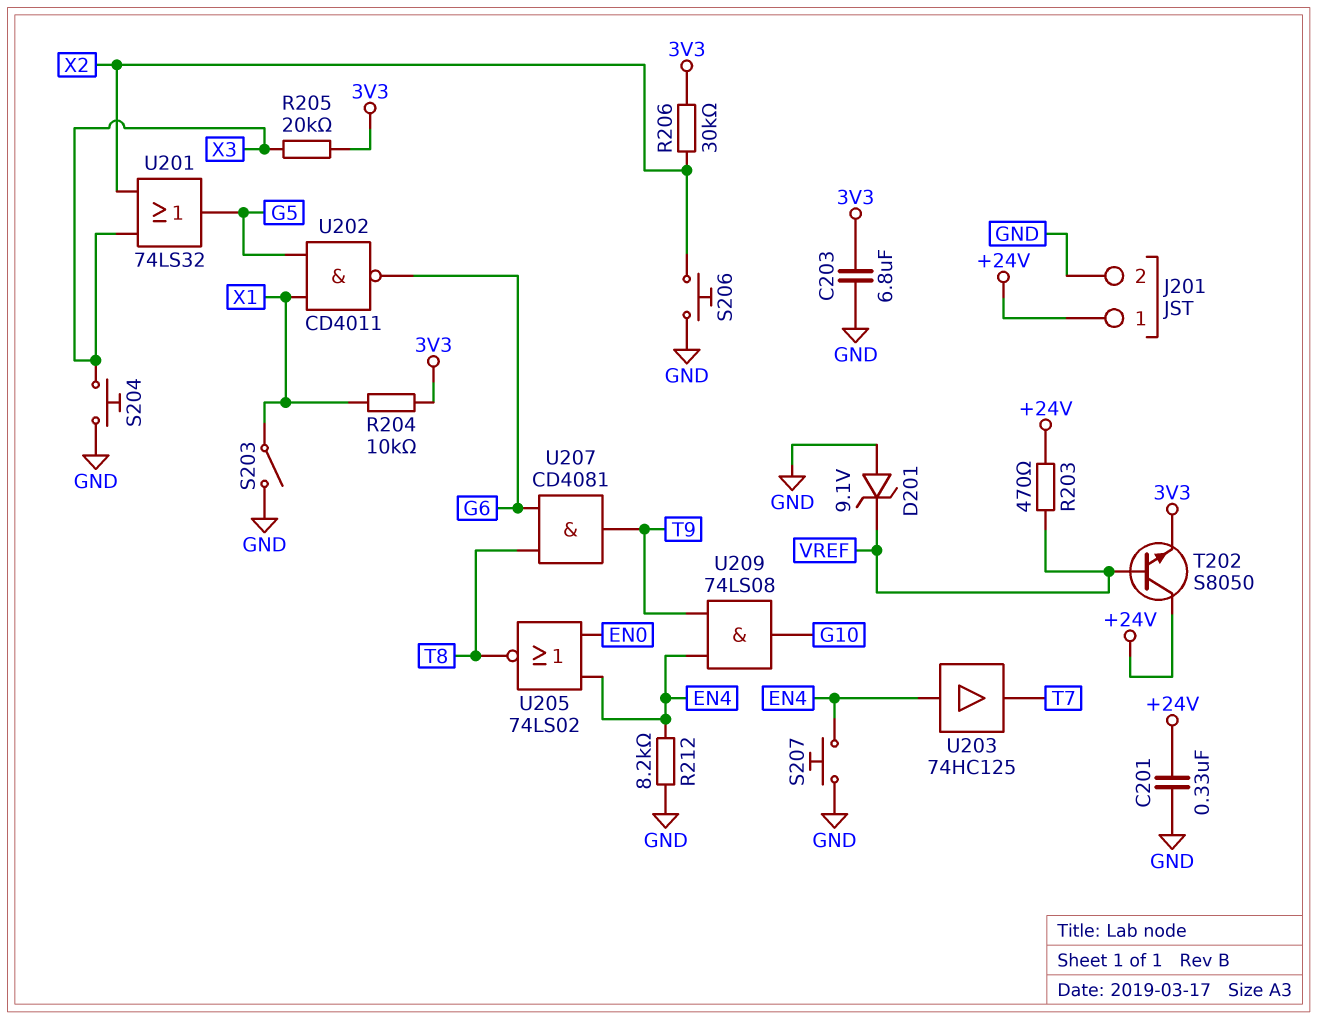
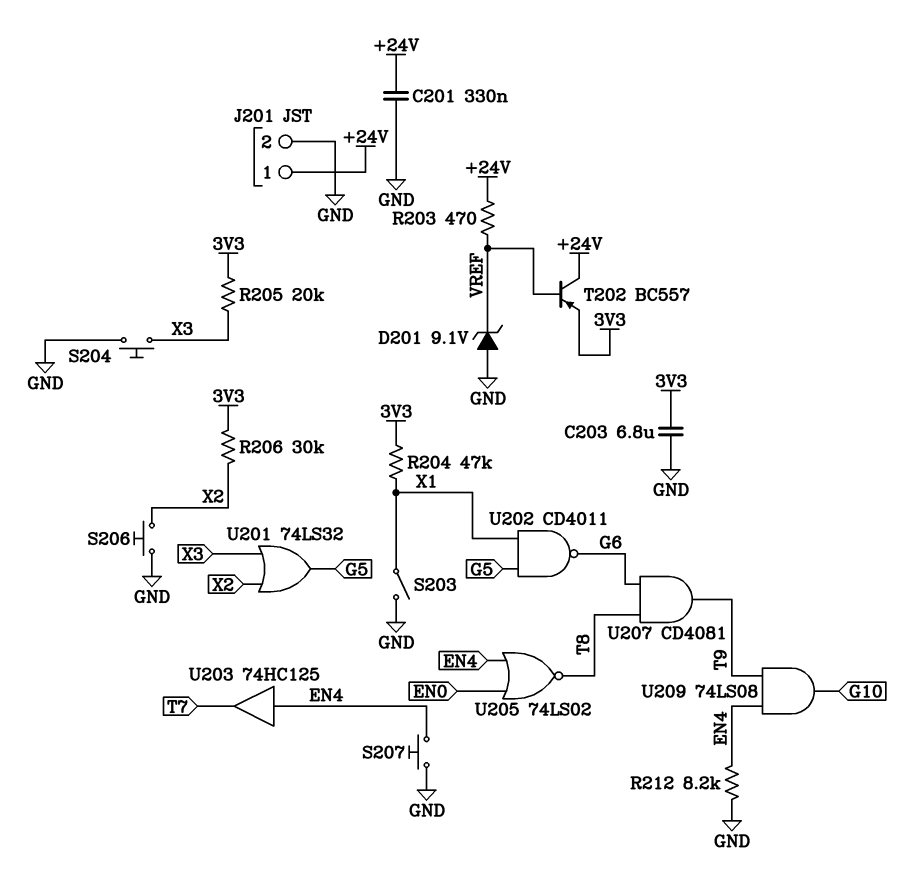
R204: 10k (3V3, X1) -> 47k (3V3, X1)
T202: NPN S8050 (B VREF, C +24V, E 3V3) -> PNP BC557 (B VREF, C +24V, E 3V3)

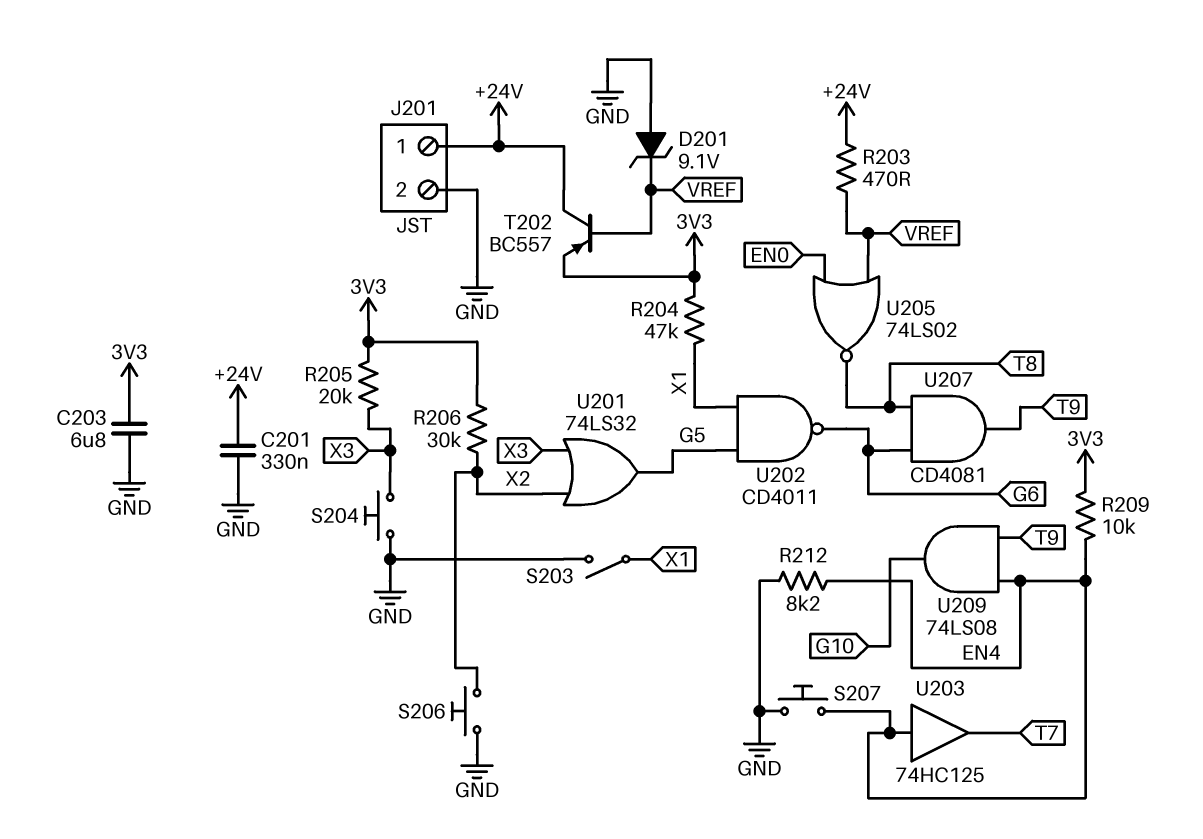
R209: none -> 10k (3V3, EN4)
U205: NOR 74LS02 (in EN0, in EN4, out T8) -> NOR 74LS02 (in EN0, in VREF, out T8)

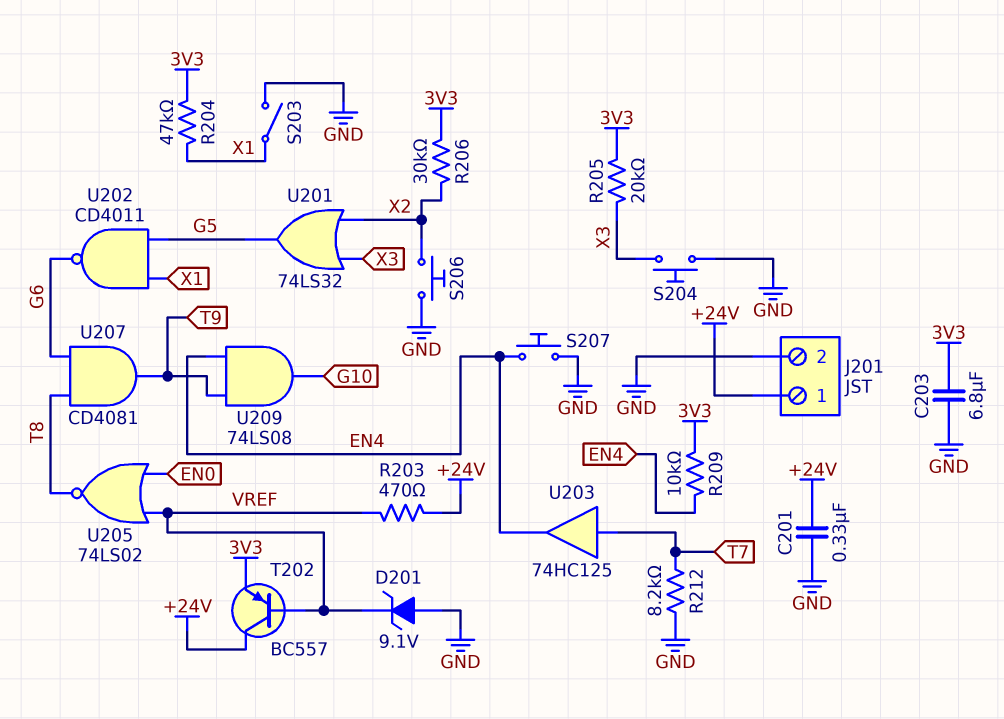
R212: 8.2k (EN4, GND) -> 8.2k (GND, T7)
U203: buffer 74HC125 (in EN4, out T7) -> buffer 74HC125 (in T7, out EN4)

